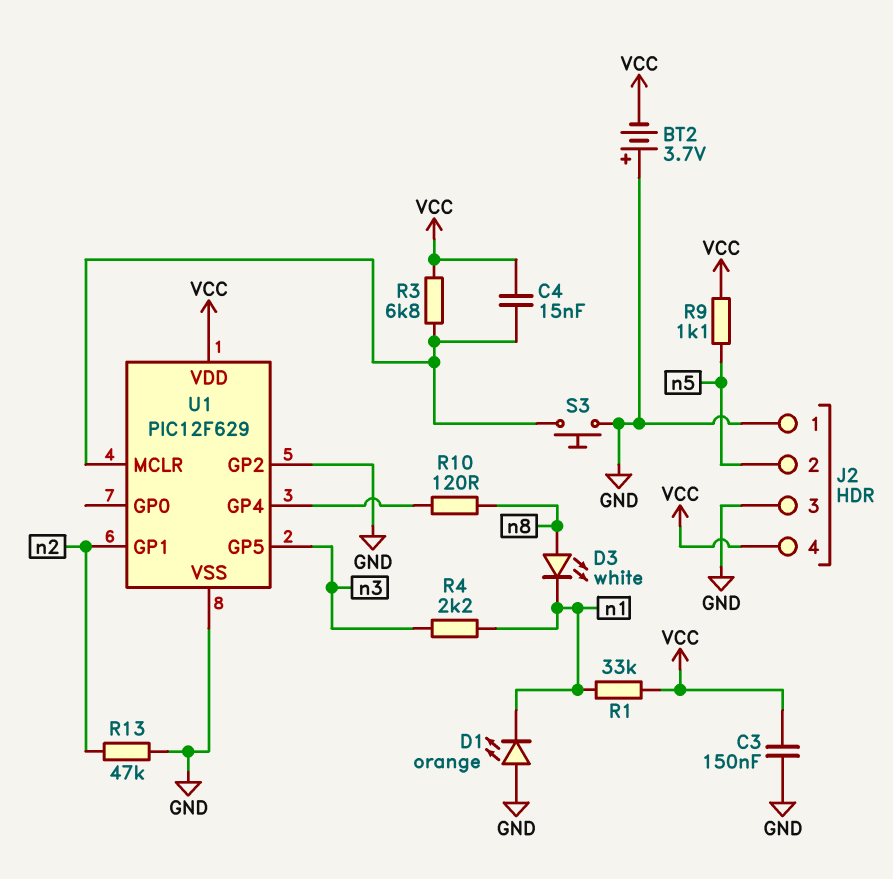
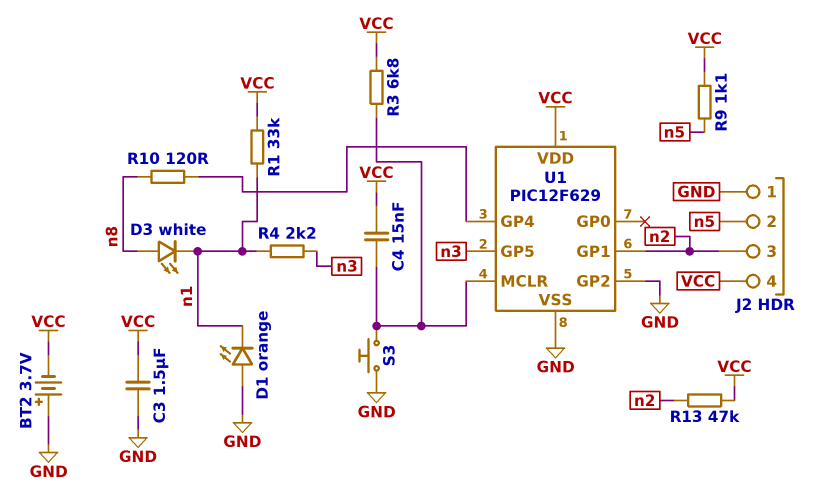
C3: 150nF (GND, VCC) -> 1.5uF (GND, VCC)
J2 pin 3: GND -> n2
R13: 47k (GND, n2) -> 47k (VCC, n2)

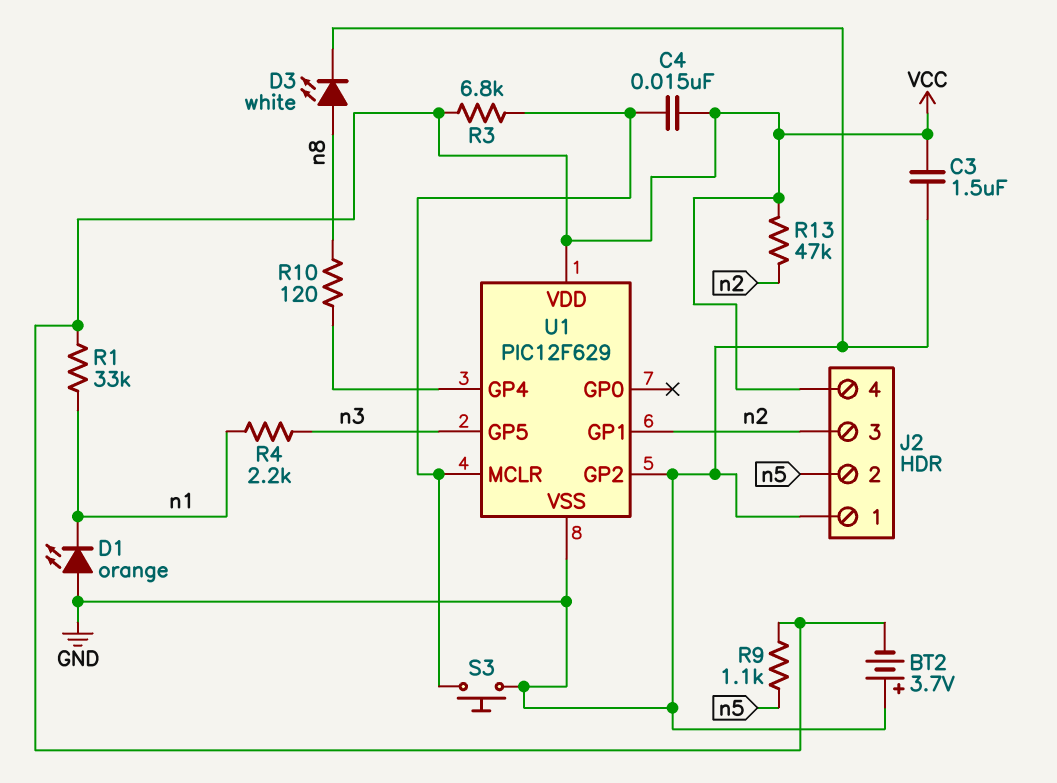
D3: LED white (A n8, K n1) -> LED white (A n8, K GND)

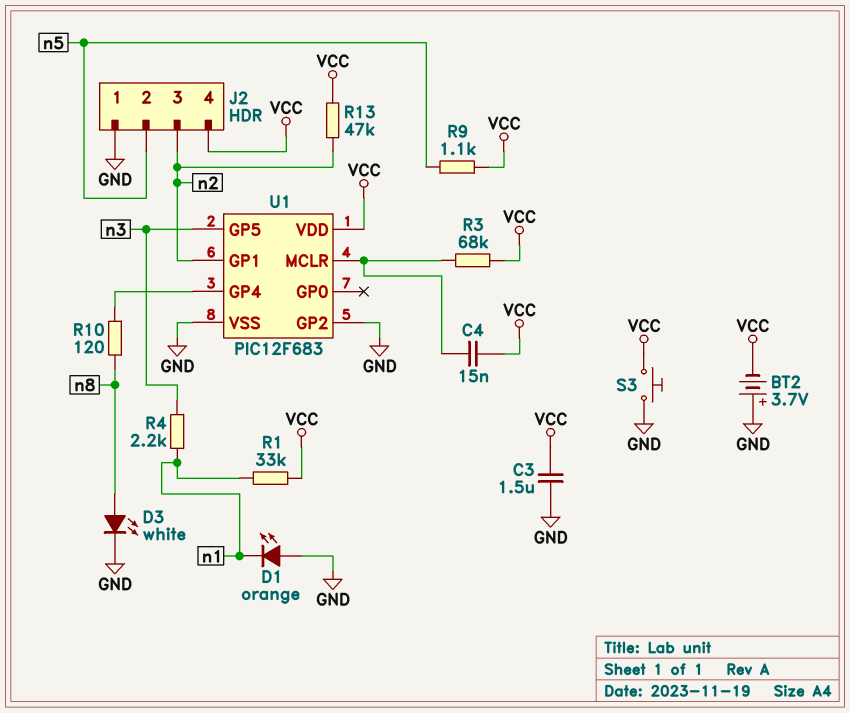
R3: 6.8k (U1/MCLR, VCC) -> 68k (U1/MCLR, VCC)
S3: button (GND, U1/MCLR) -> button (GND, VCC)
U1: PIC12F629 -> PIC12F683

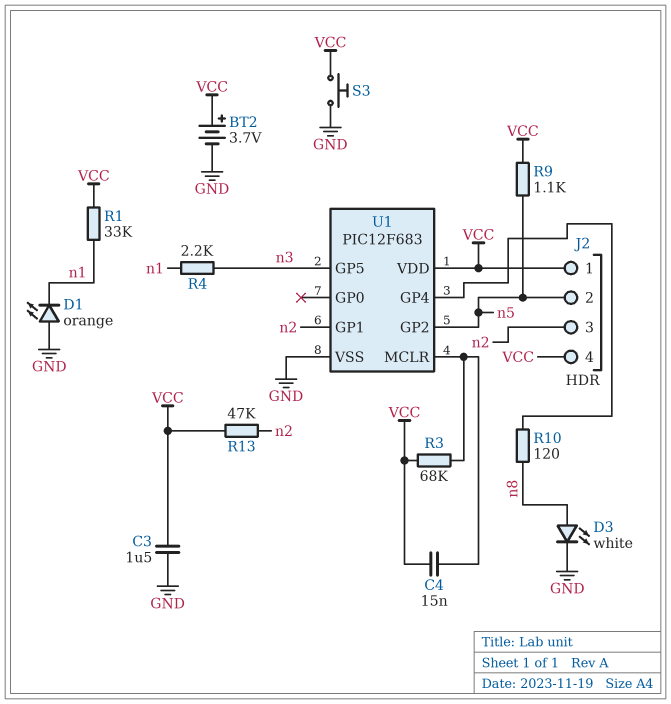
BT2: 3.7V (plus GND, minus VCC) -> 3.7V (plus VCC, minus GND)
J2 pin 1: GND -> VCC
U1 pin GP2: GND -> n5

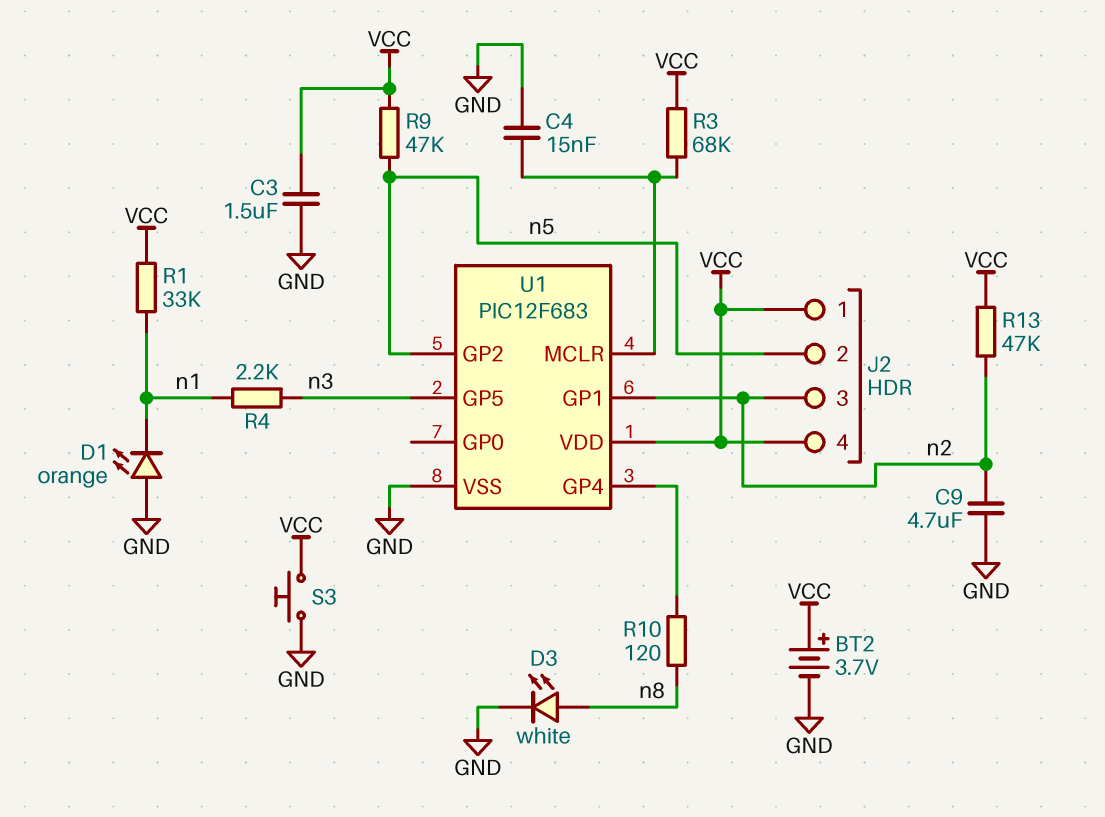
C4: 15nF (U1/MCLR, VCC) -> 15nF (GND, U1/MCLR)
C9: none -> 4.7uF (GND, n2)
R9: 1.1k (VCC, n5) -> 47k (VCC, n5)

